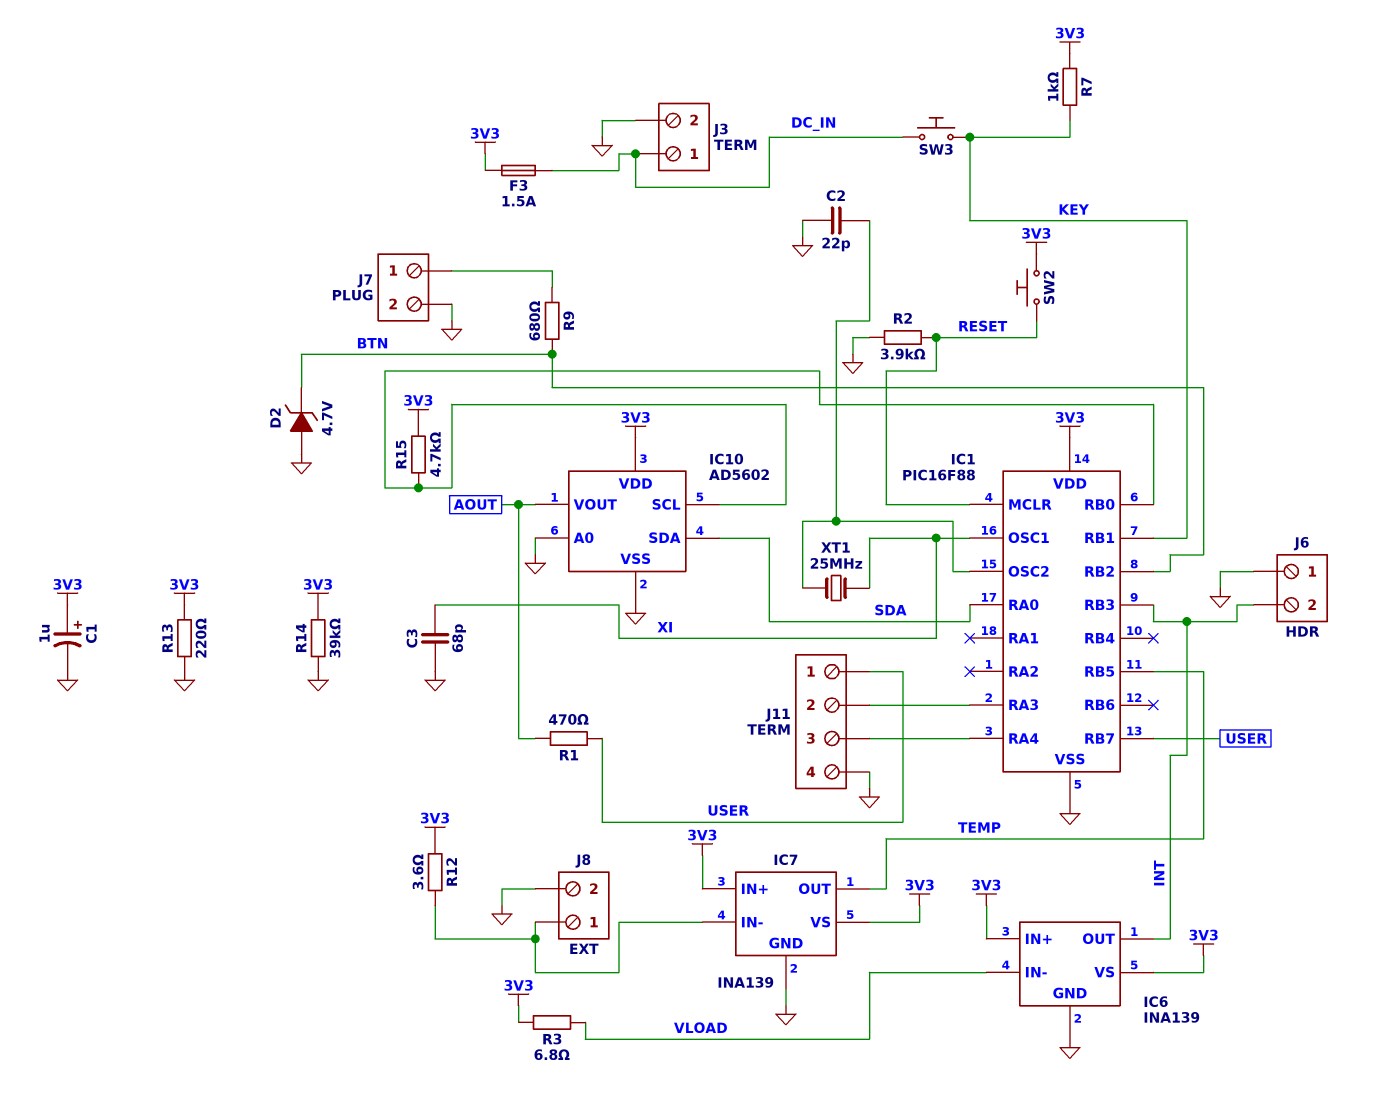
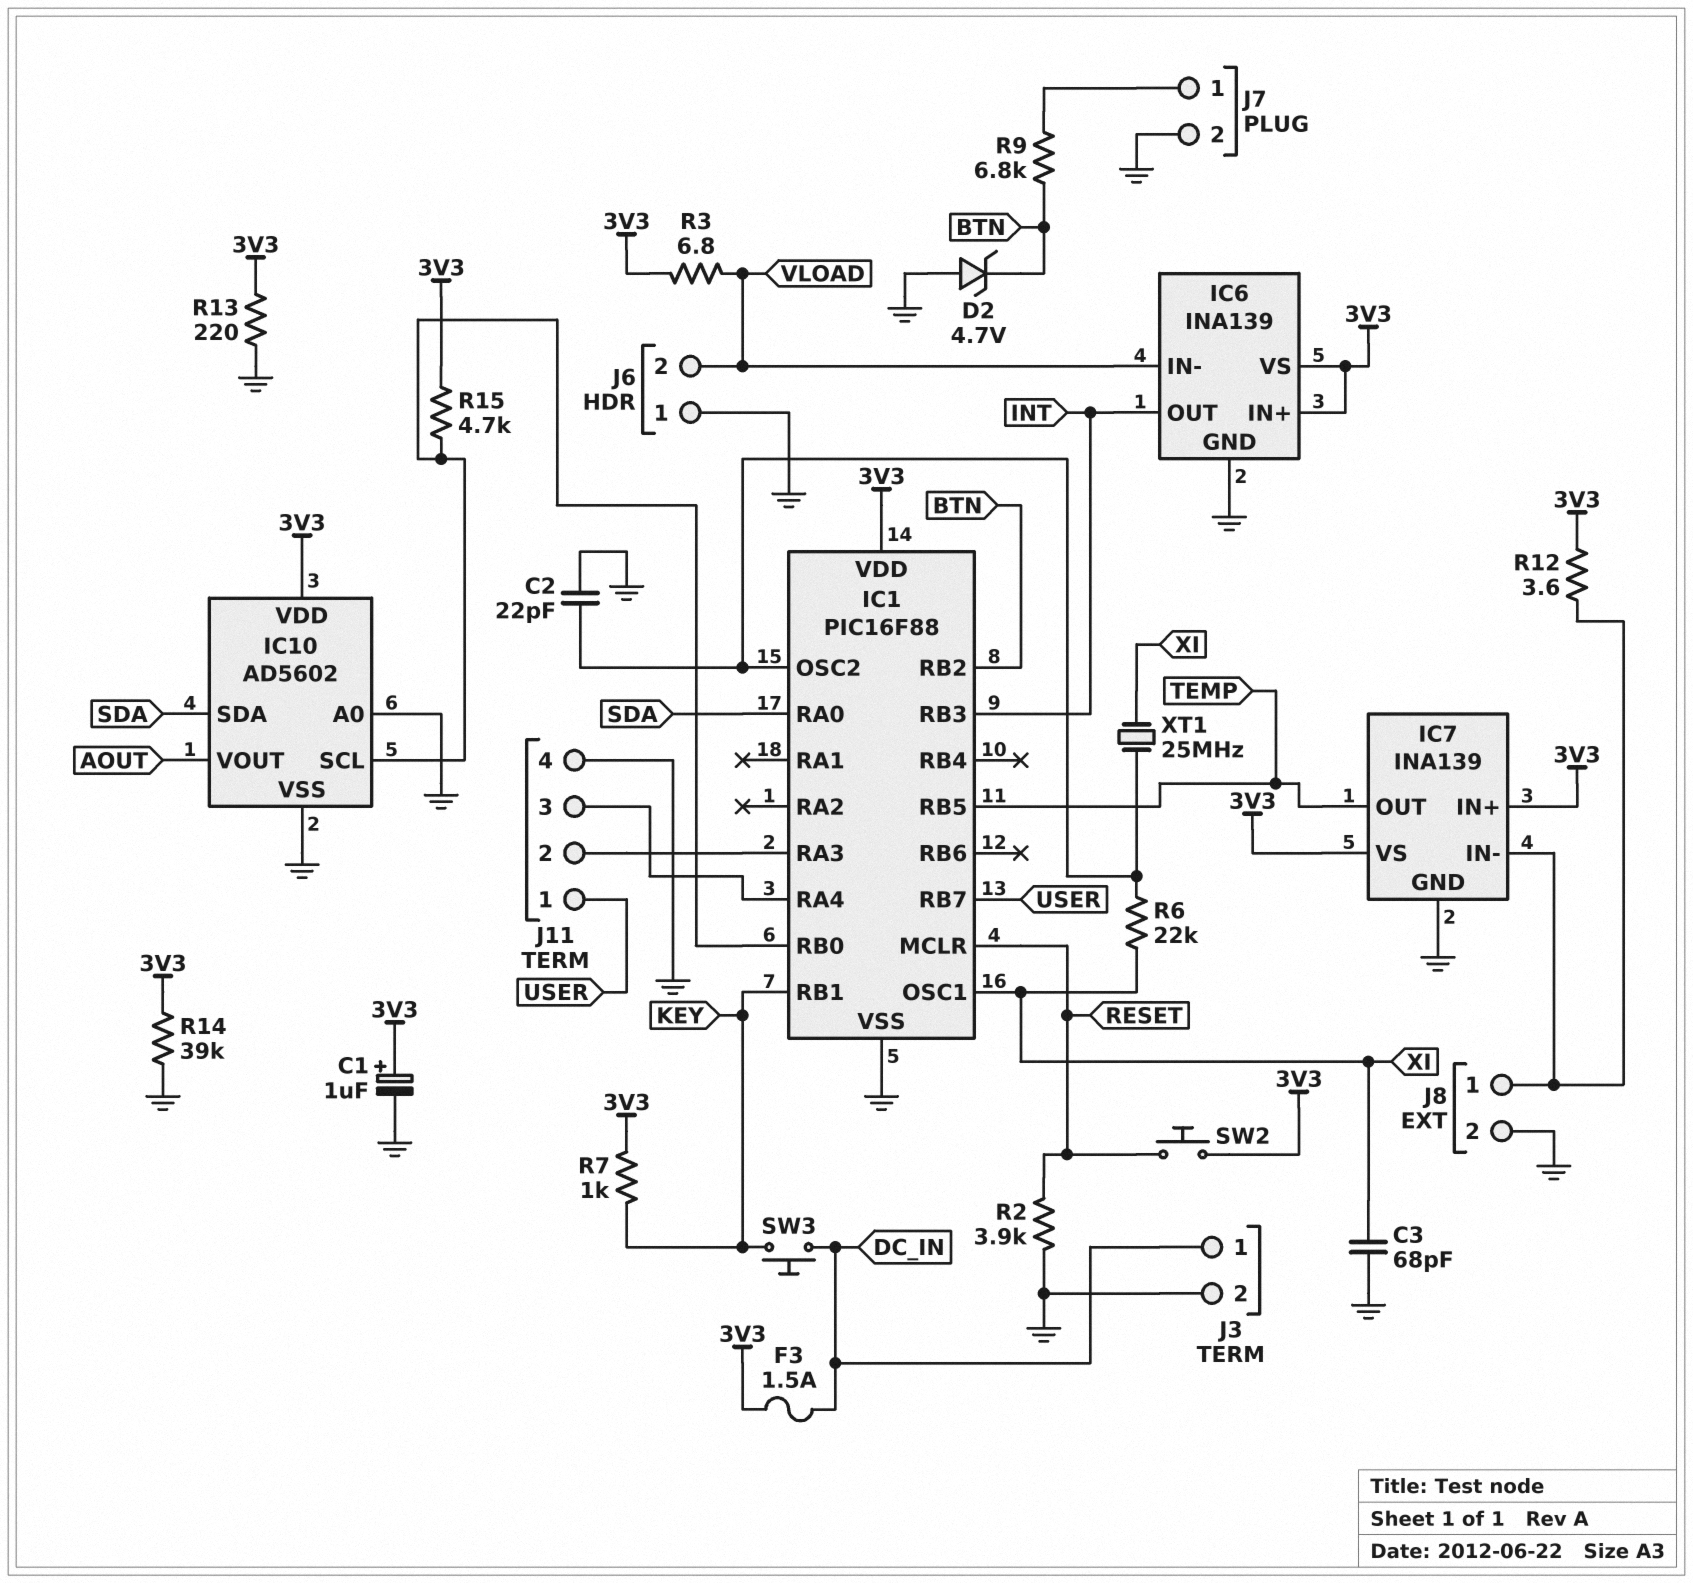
J6 pin 2: INT -> VLOAD
R1: 470 (AOUT, USER) -> none
R6: none -> 22k (IC1/OSC2, XI)
R9: 680 (BTN, J7/1) -> 6.8k (BTN, J7/1)

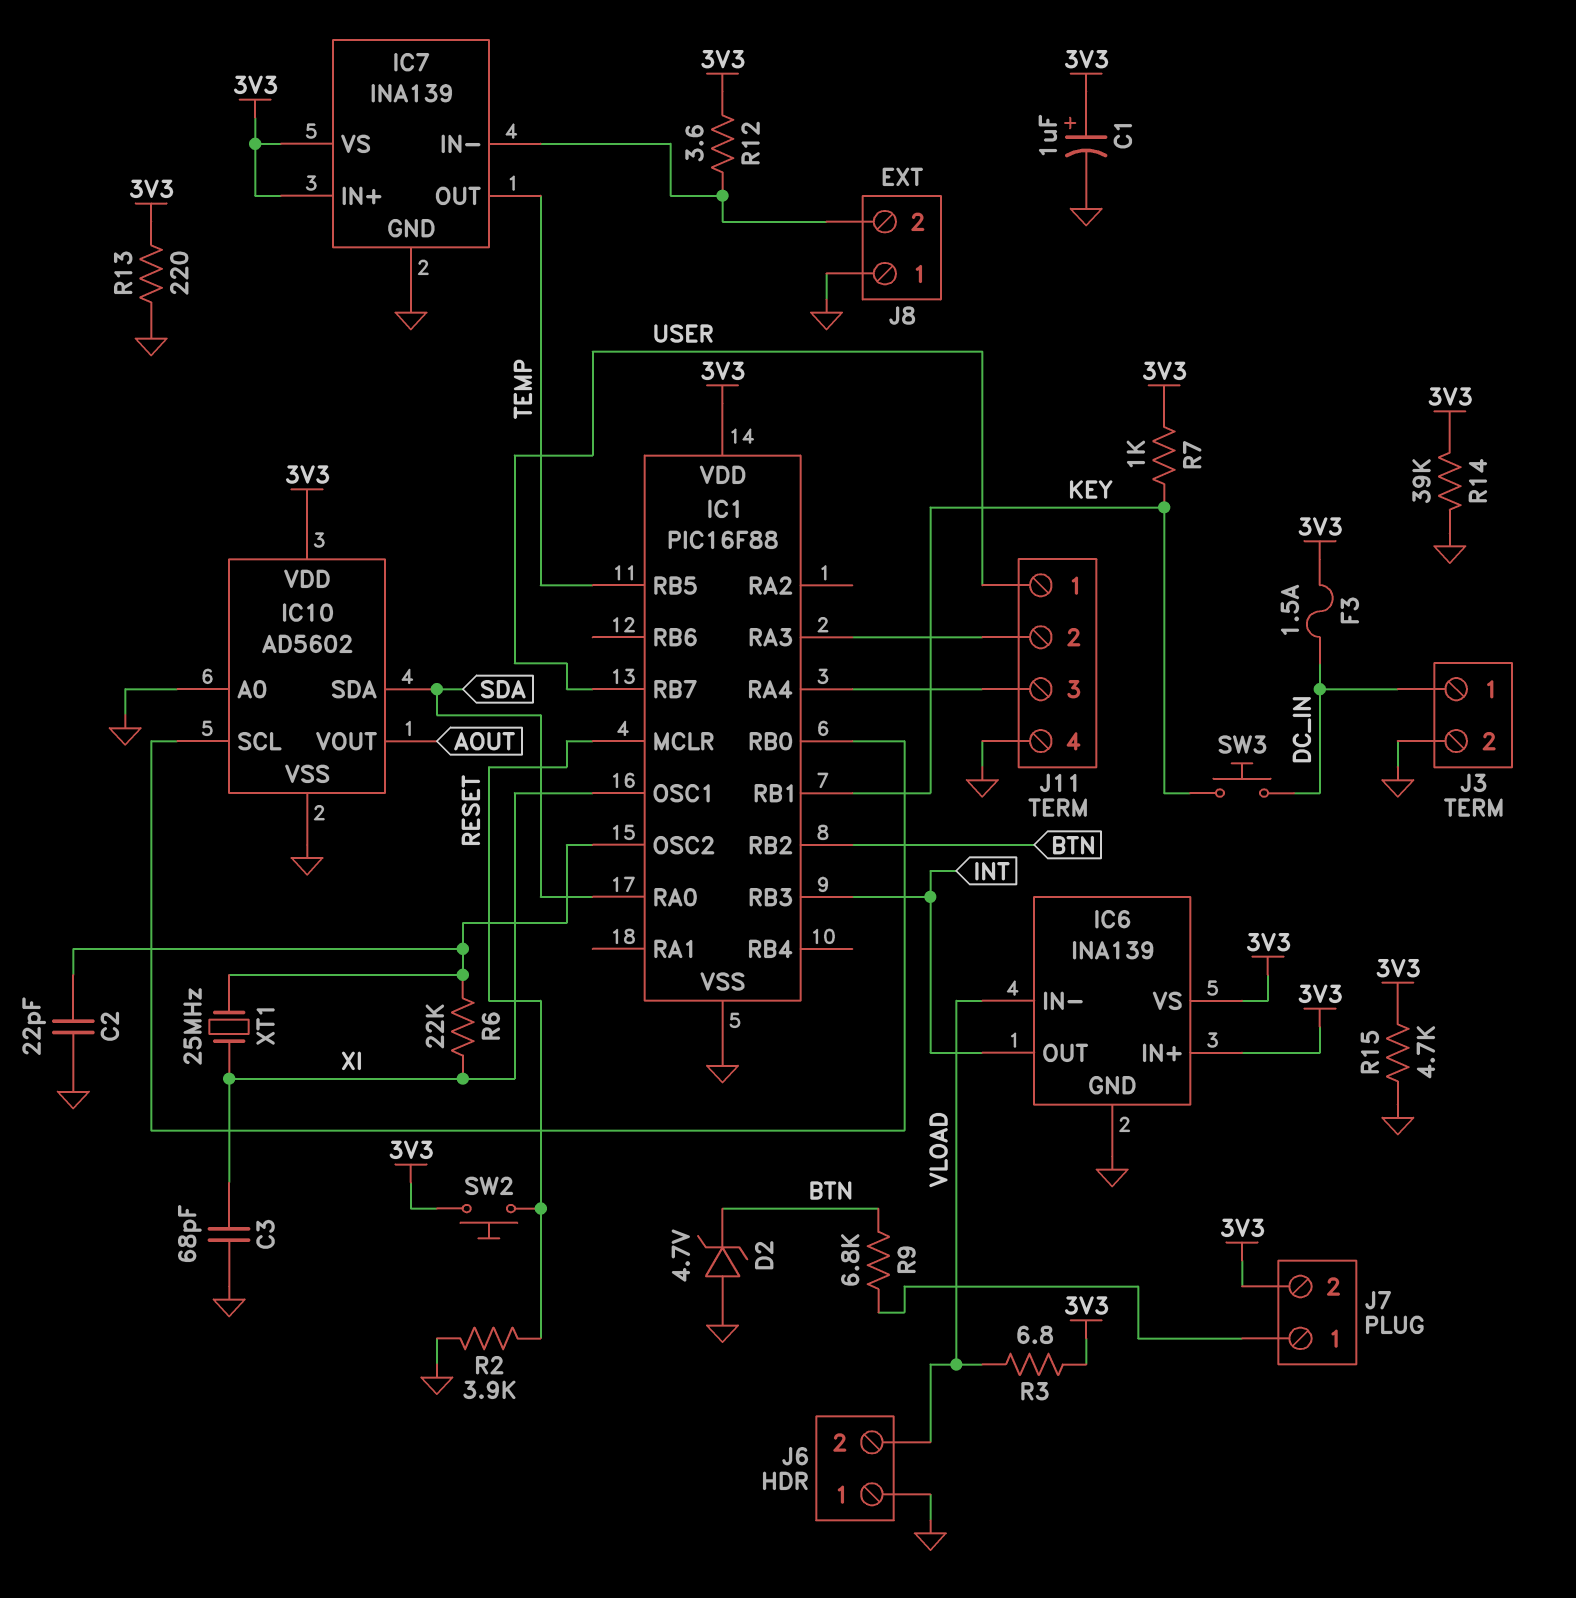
J7 pin 2: GND -> 3V3
J8 pin 1: IC7/IN- -> GND
J8 pin 2: GND -> IC7/IN-
R15: 4.7k (3V3, IC1/RB0) -> 4.7k (3V3, GND)

